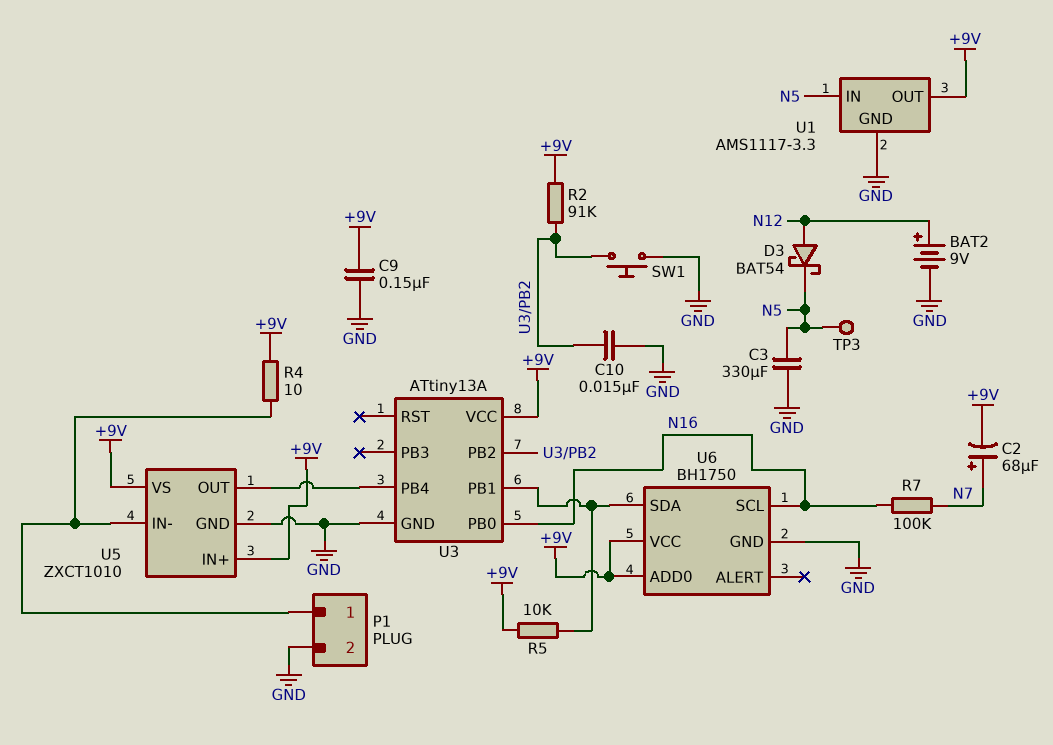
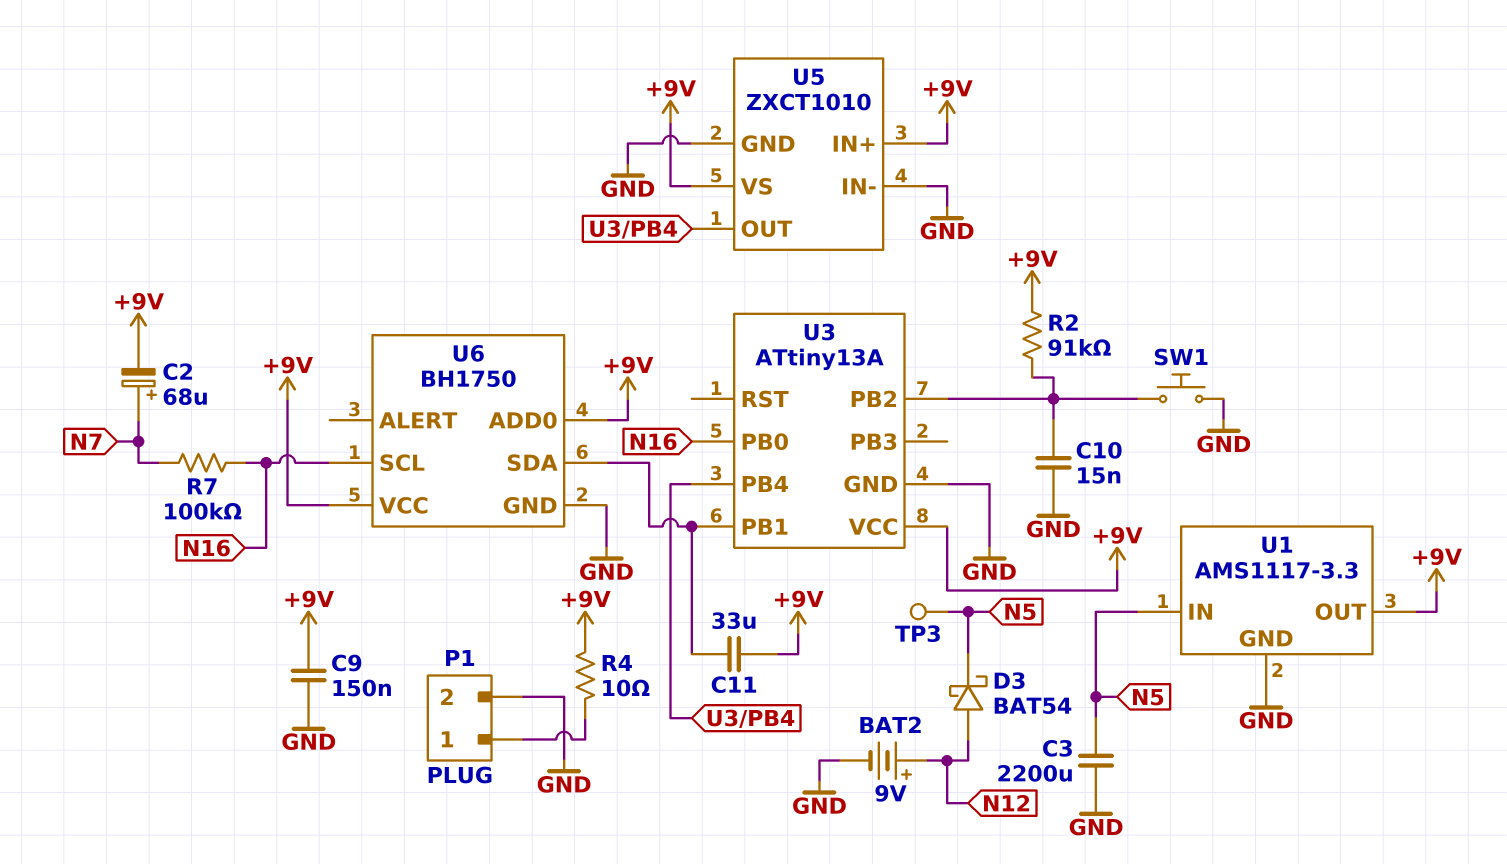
C3: 330uF (GND, N5) -> 2200uF (GND, N5)
C11: none -> 33uF (+9V, U3/PB1)
R5: 10k (+9V, U3/PB1) -> none
U5 pin IN-: P1/1 -> GND

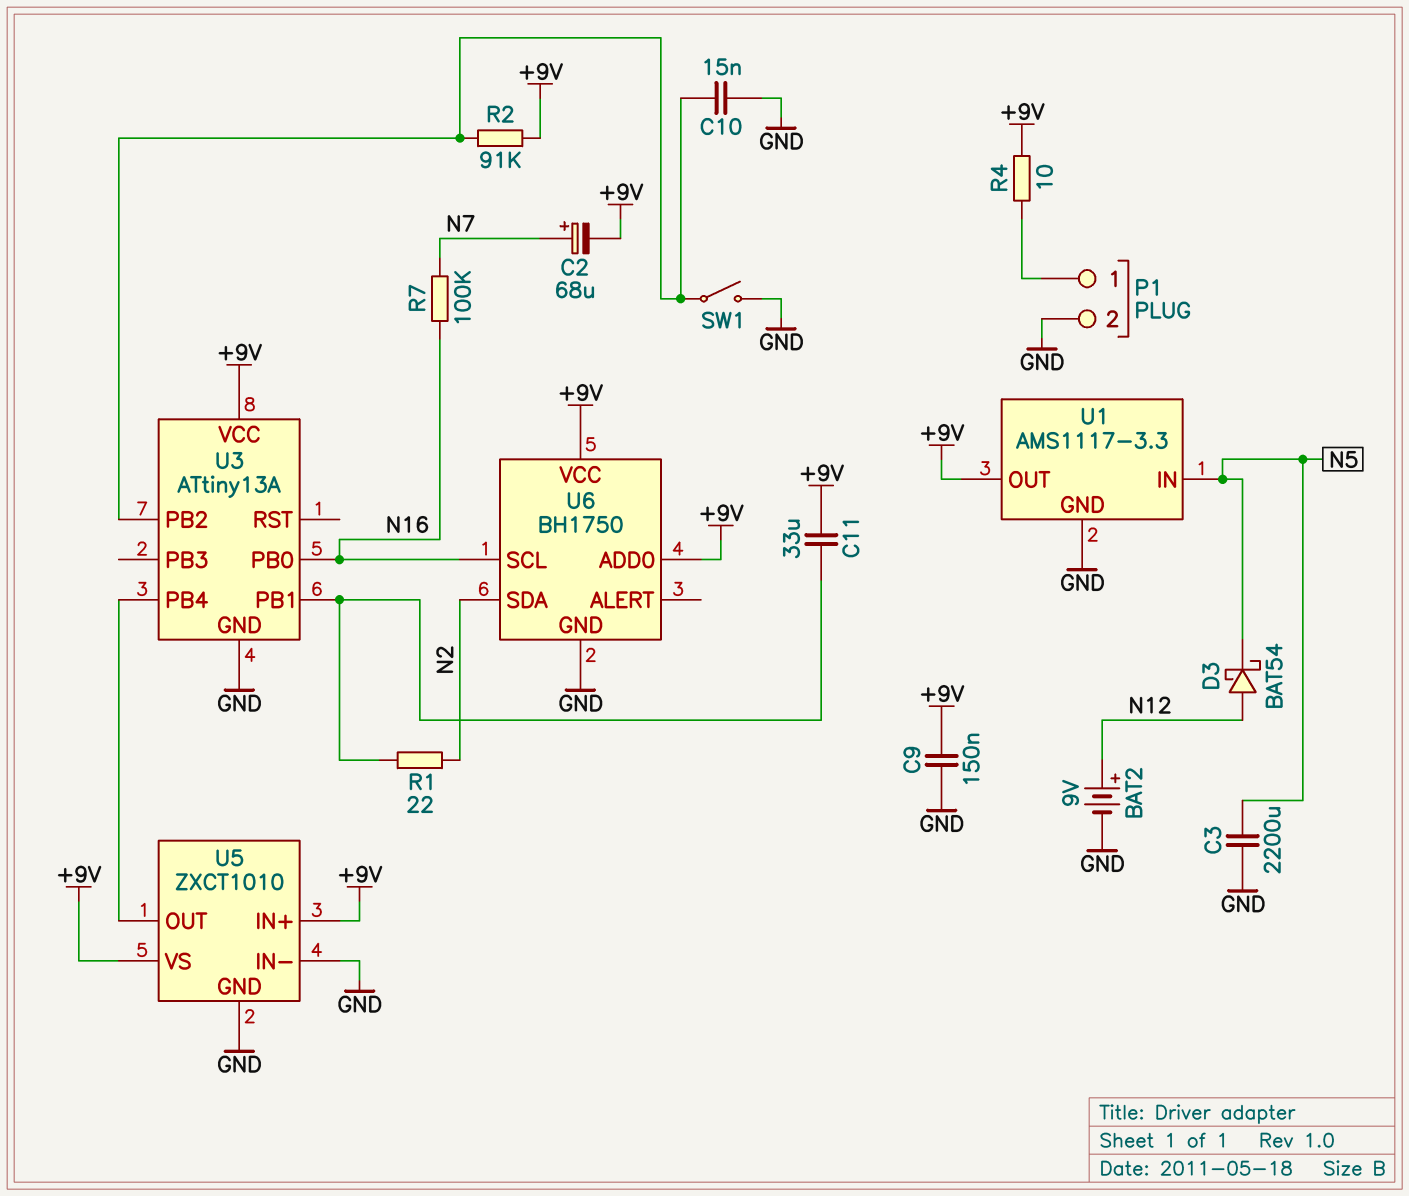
R1: none -> 22 (N2, U3/PB1)
SW1: button (GND, U3/PB2) -> switch (GND, U3/PB2)
TP3: test point (N5) -> none
U6 pin SDA: U3/PB1 -> N2

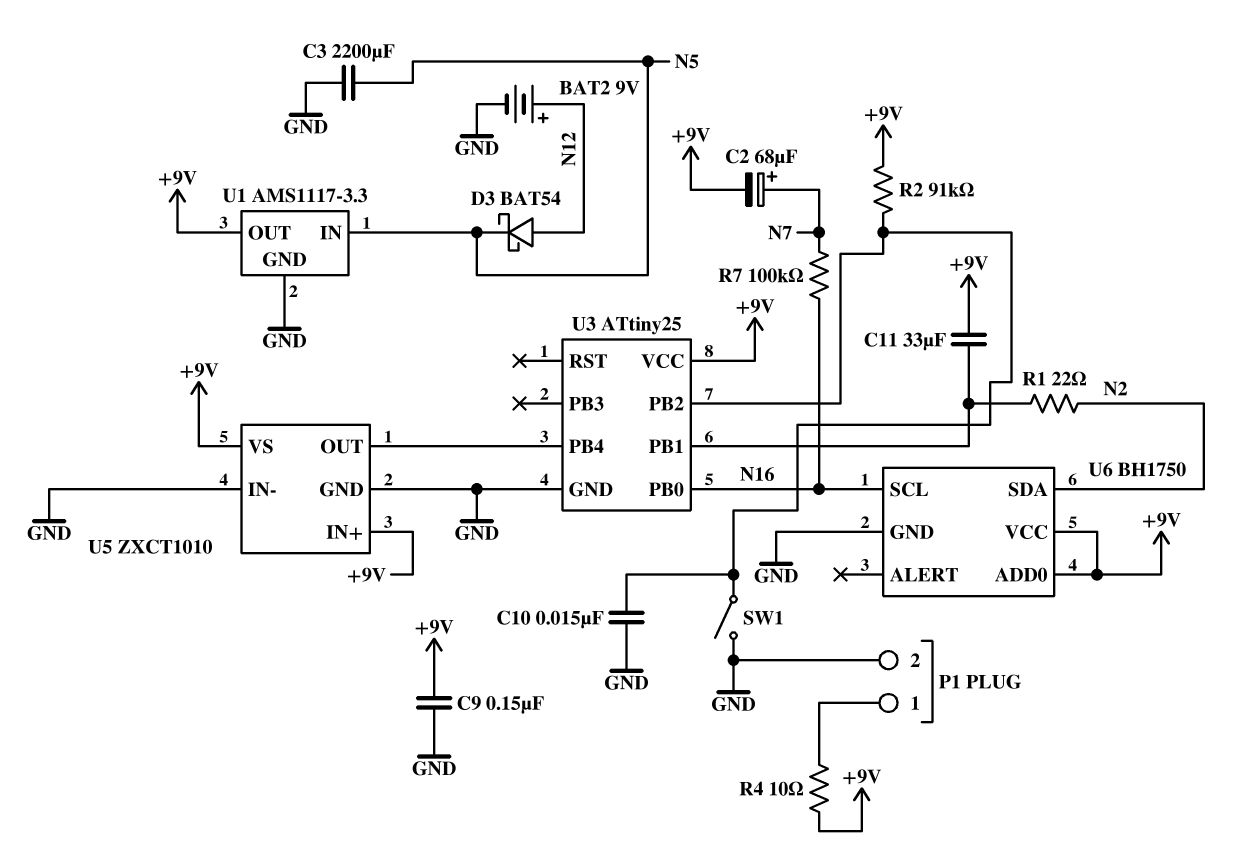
U3: ATtiny13A -> ATtiny25

